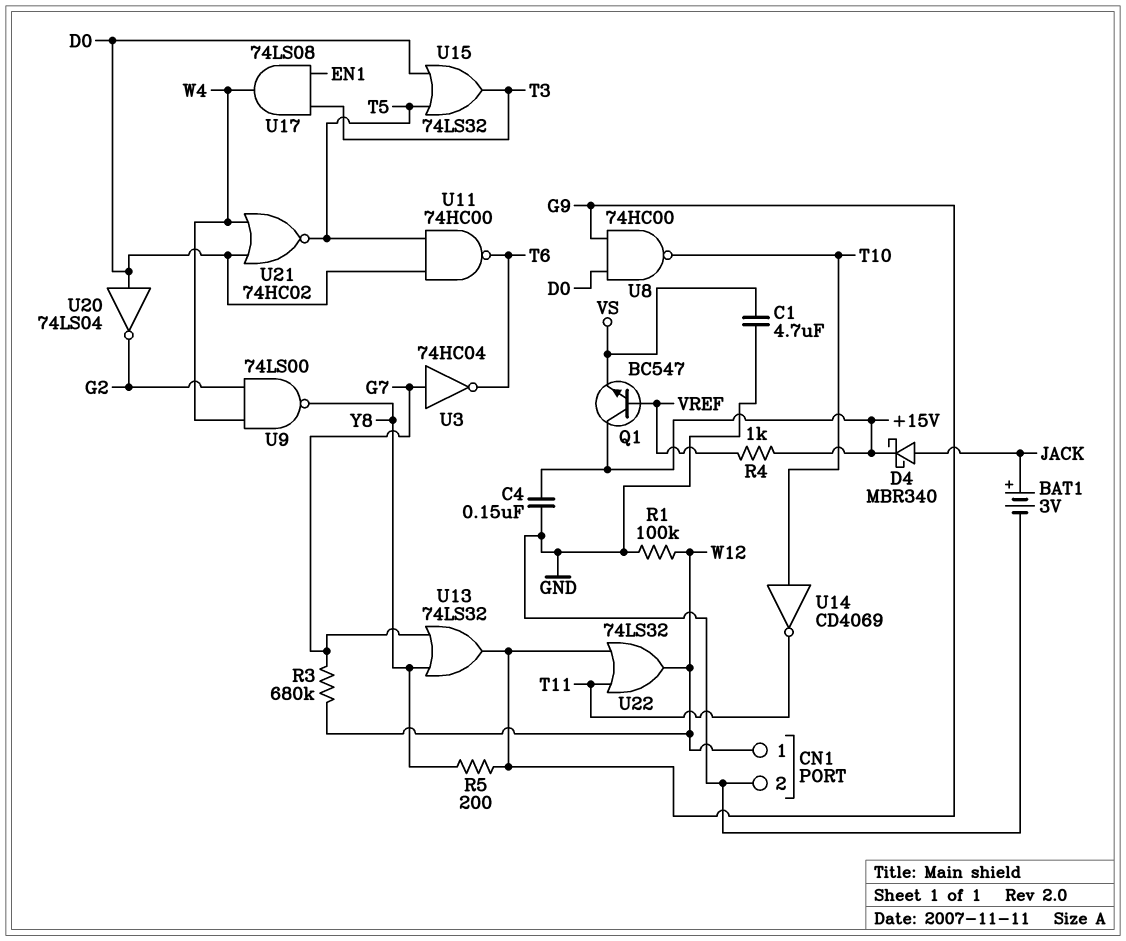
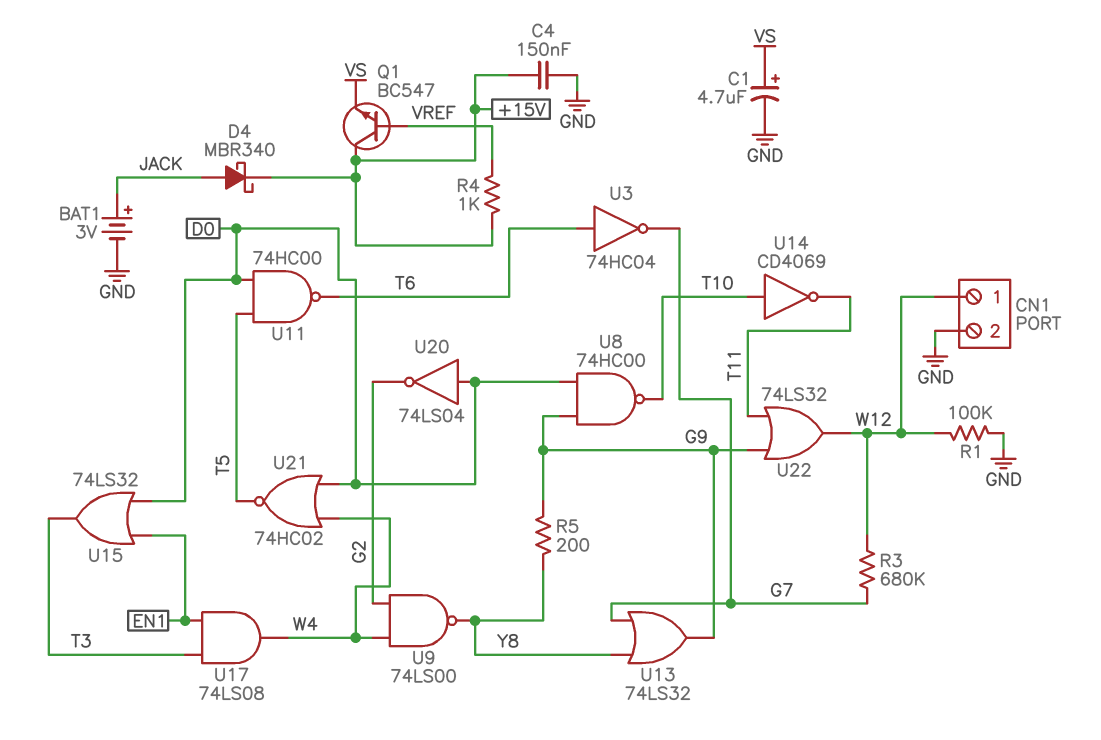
C1: 4.7uF (GND, VS) -> 4.7uF (plus VS, minus GND)
U3: NOT 74HC04 (in G7, out T6) -> NOT 74HC04 (in T6, out G7)
U15: OR 74LS32 (in D0, in T5, out T3) -> OR 74LS32 (in D0, in EN1, out T3)

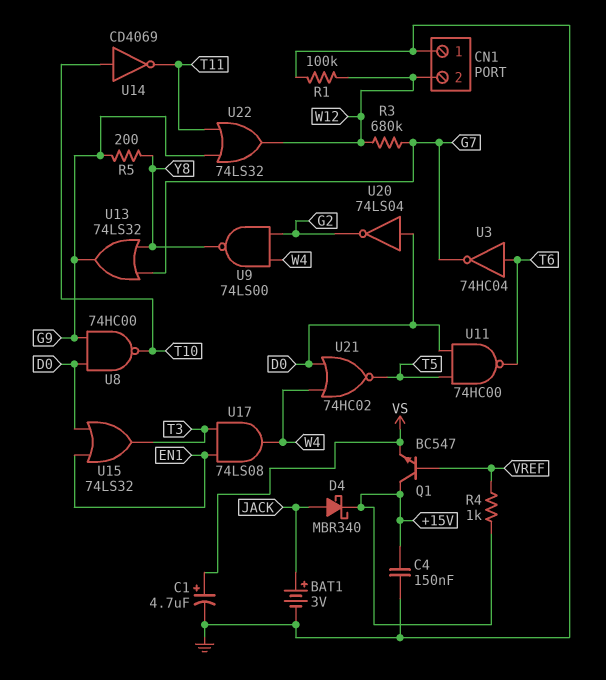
CN1 pin 1: W12 -> GND
CN1 pin 2: GND -> W12

